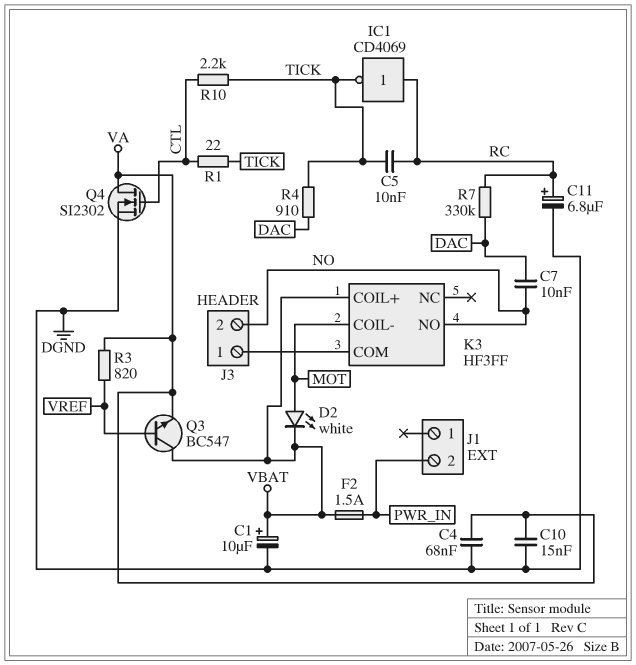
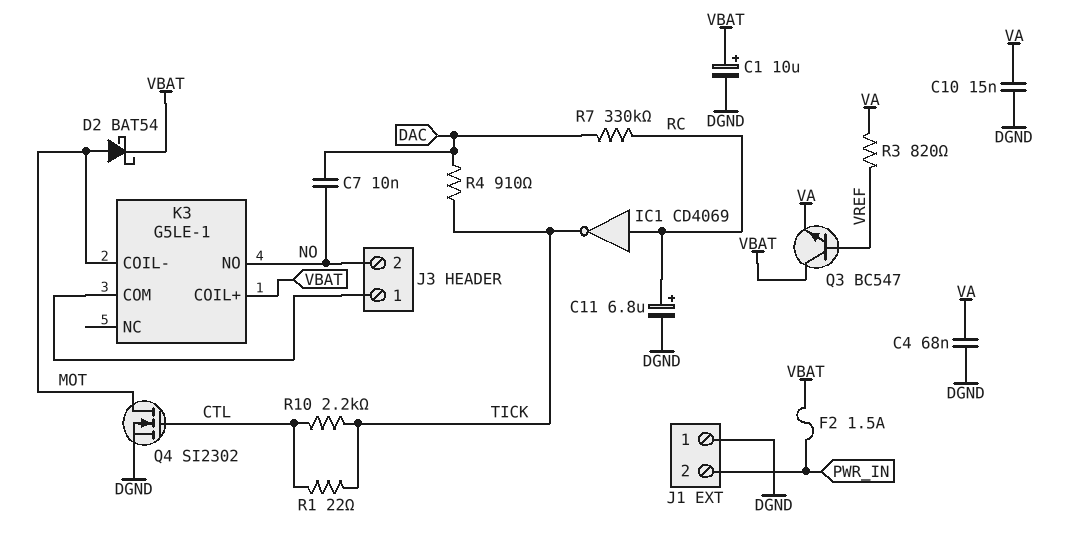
C5: 10nF (RC, TICK) -> none
D2: LED white (A MOT, K VBAT) -> schottky BAT54 (A MOT, K VBAT)
J1 pin 1: none -> DGND
K3: HF3FF -> G5LE-1
Q4: NMOS SI2302 (G CTL, D VA, S DGND) -> NMOS SI2302 (G CTL, D MOT, S DGND)

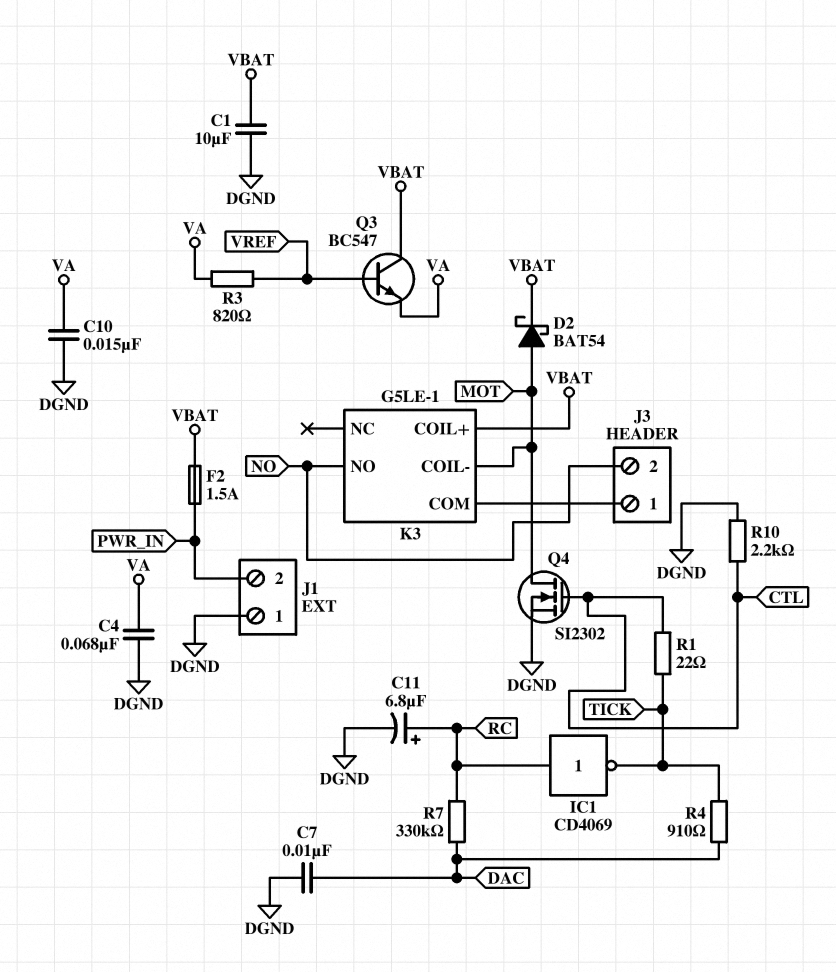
C1: 10uF (plus VBAT, minus DGND) -> 10uF (DGND, VBAT)
C7: 10nF (DAC, NO) -> 10nF (DAC, DGND)
R10: 2.2k (CTL, TICK) -> 2.2k (CTL, DGND)

